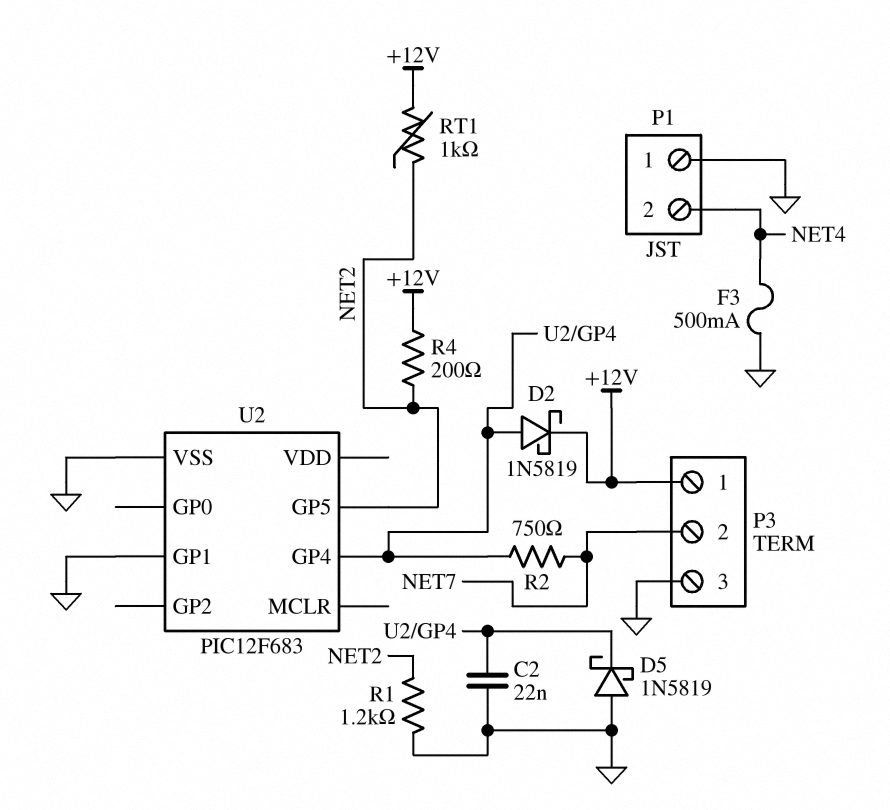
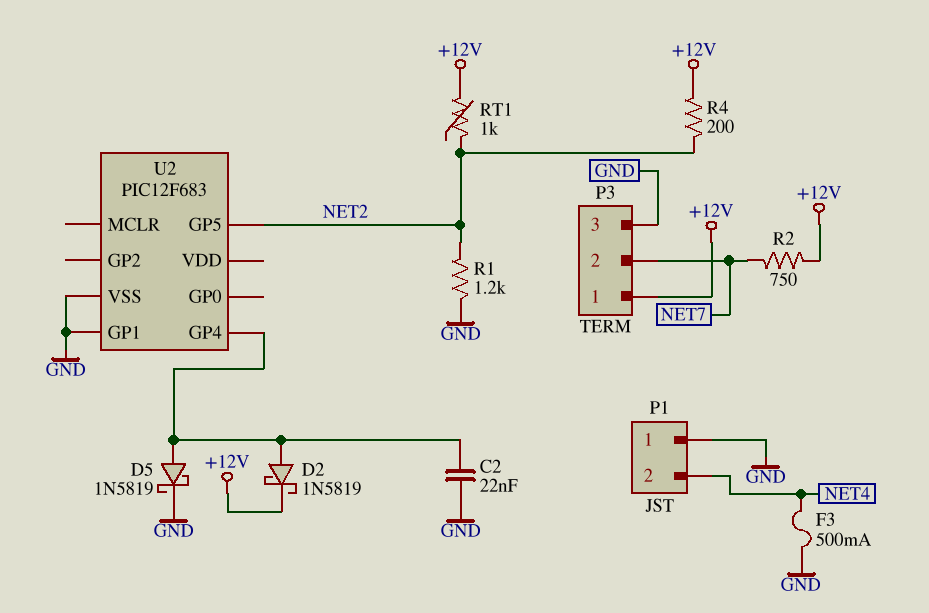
D5: schottky 1N5819 (A GND, K U2/GP4) -> schottky 1N5819 (A U2/GP4, K GND)
R2: 750 (NET7, U2/GP4) -> 750 (+12V, NET7)

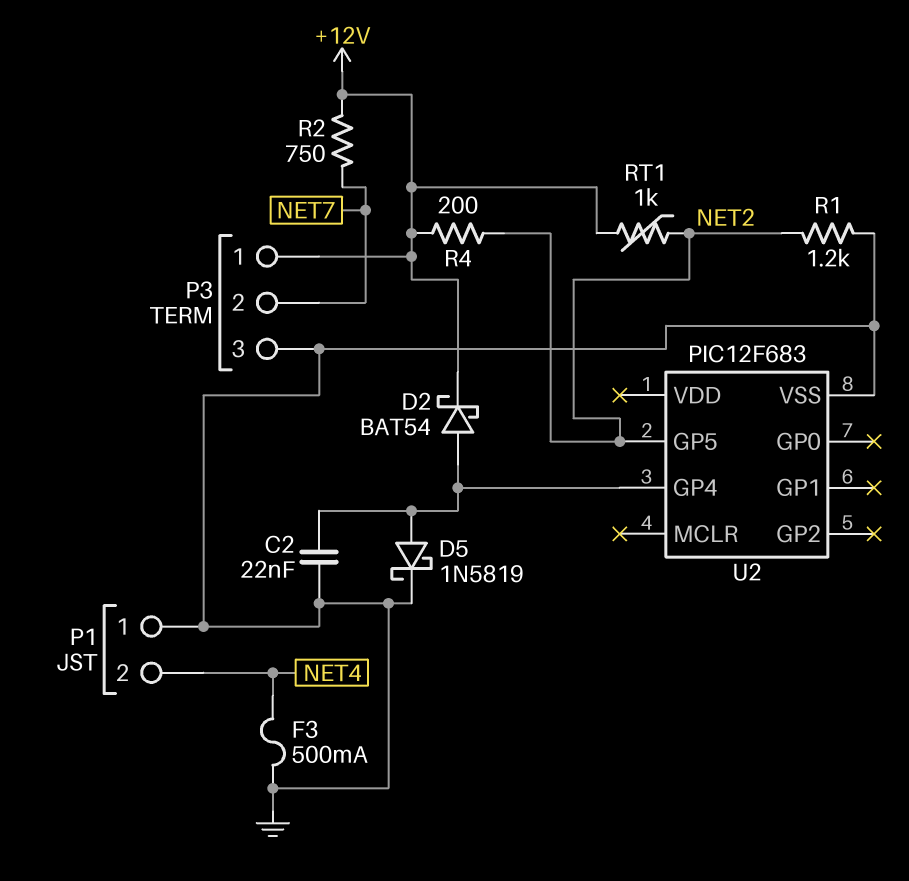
D2: schottky 1N5819 (A U2/GP4, K +12V) -> schottky BAT54 (A U2/GP4, K +12V)
U2 pin GP1: GND -> none

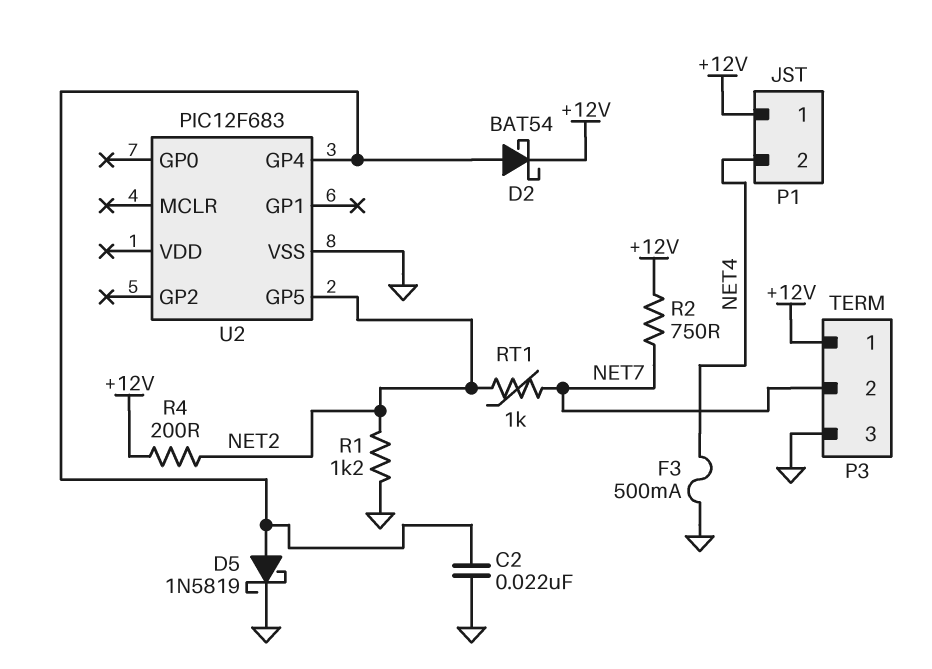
P1 pin 1: GND -> +12V
RT1: 1k (+12V, NET2) -> 1k (NET2, NET7)

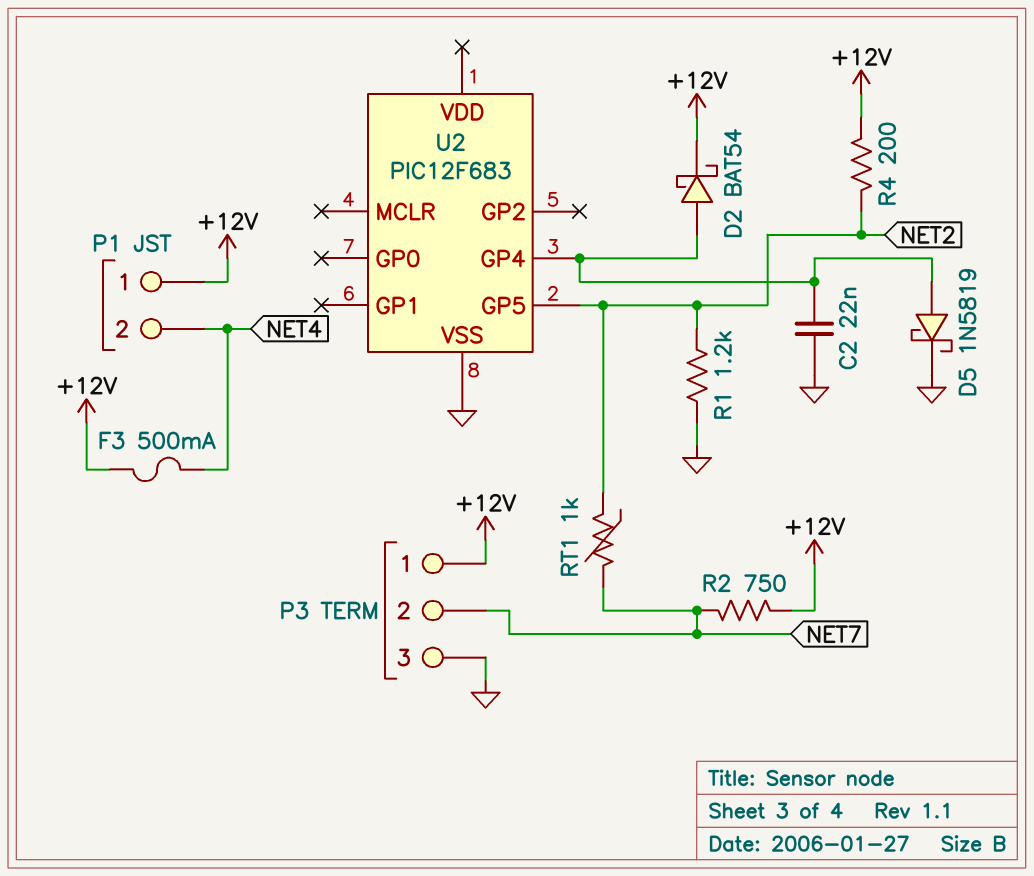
F3: 500mA (GND, NET4) -> 500mA (+12V, NET4)

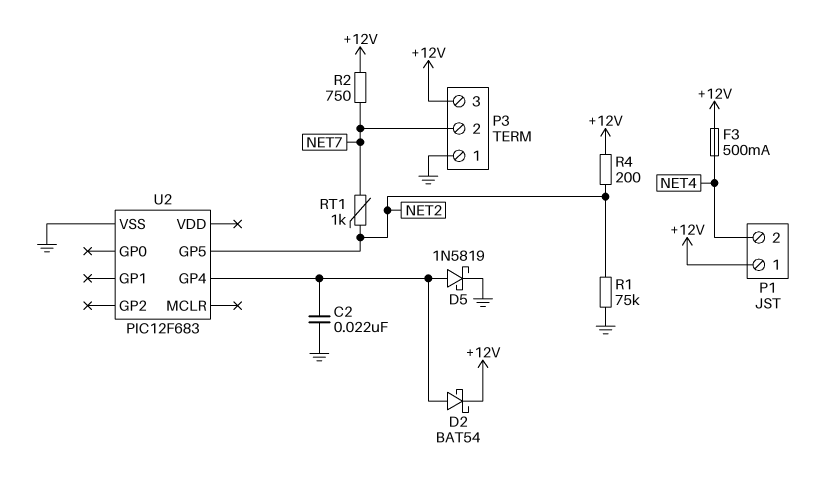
P3 pin 1: +12V -> GND
P3 pin 3: GND -> +12V
R1: 1.2k (GND, NET2) -> 75k (GND, NET2)

